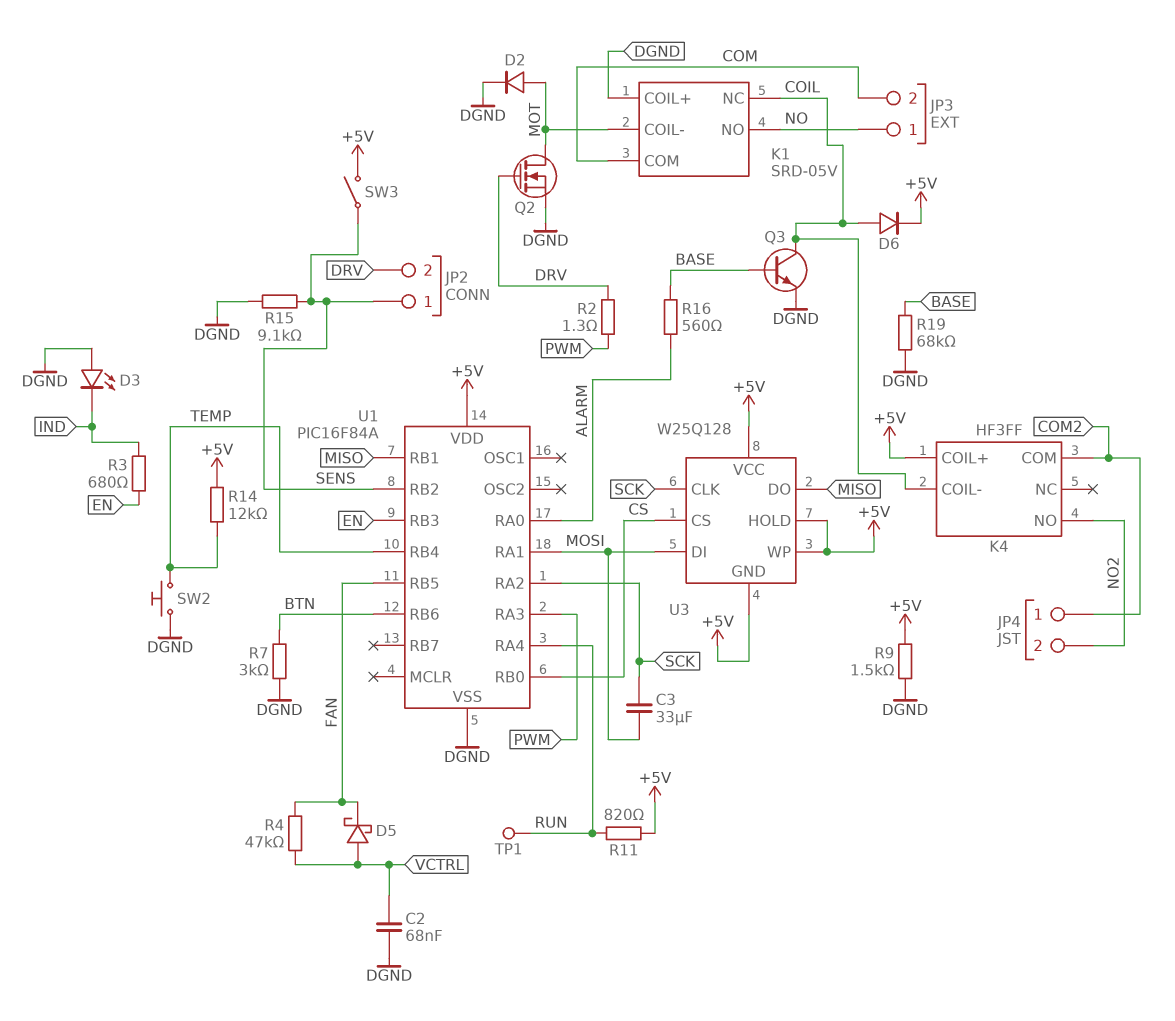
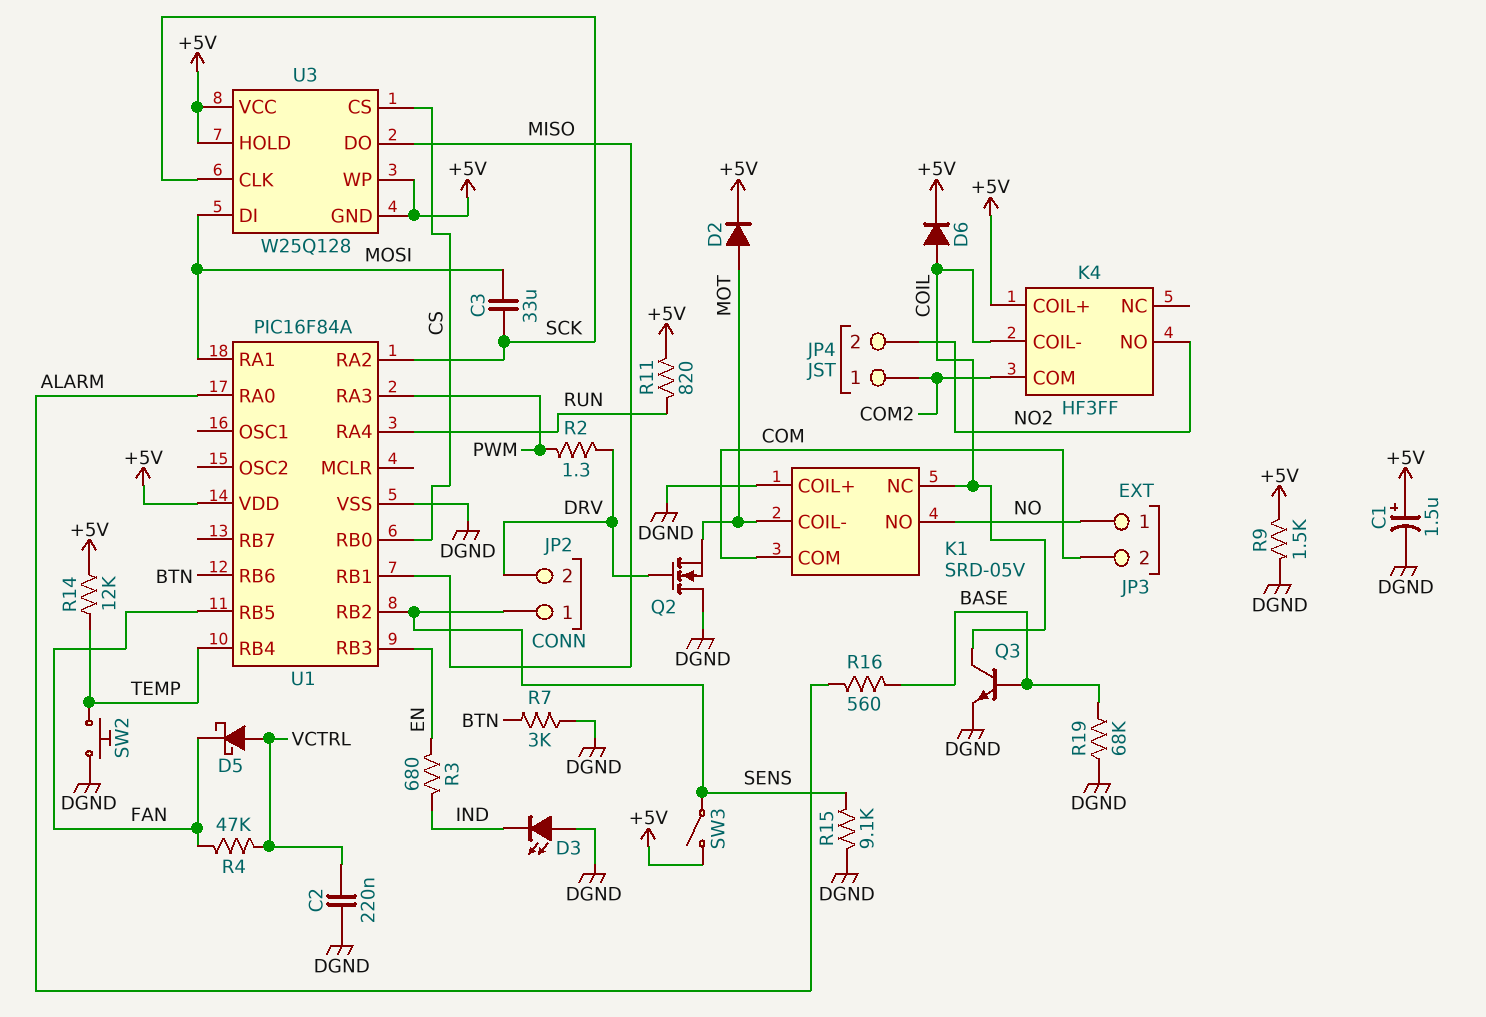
C1: none -> 1.5uF (plus +5V, minus DGND)
C2: 68nF (DGND, VCTRL) -> 220nF (DGND, VCTRL)
D2: diode (A MOT, K DGND) -> diode (A MOT, K +5V)
Q2: NMOS (G DRV, D MOT, S DGND) -> NMOS (G DRV, D DGND, S MOT)
TP1: test point (RUN) -> none

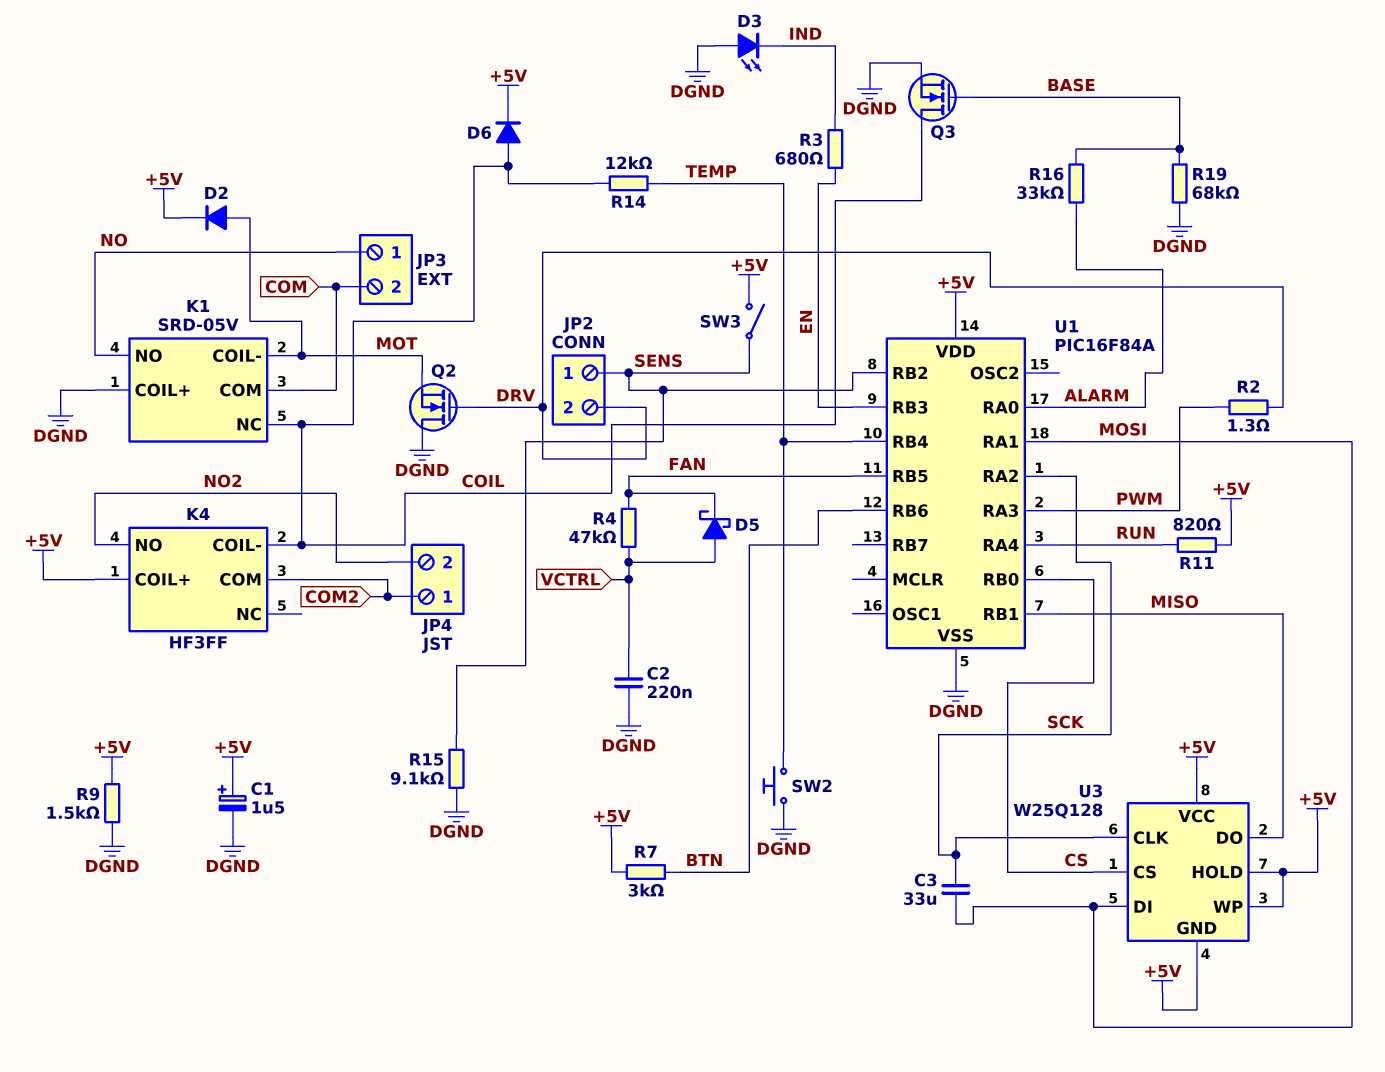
Q3: NPN (B BASE, C COIL, E DGND) -> NMOS (G BASE, D COIL, S DGND)
R7: 3k (BTN, DGND) -> 3k (+5V, BTN)
R14: 12k (+5V, TEMP) -> 12k (COIL, TEMP)
R16: 560 (ALARM, BASE) -> 33k (ALARM, BASE)

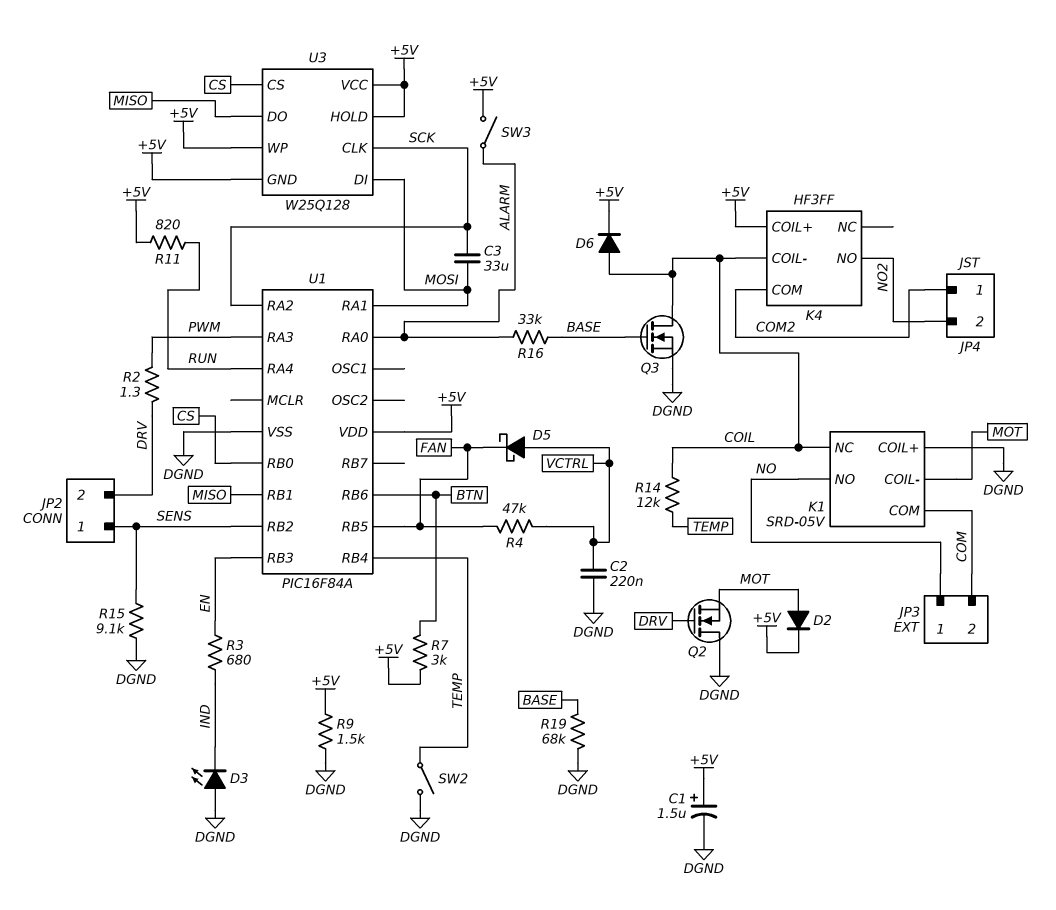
SW2: button (DGND, TEMP) -> switch (DGND, TEMP)
SW3: switch (+5V, SENS) -> switch (+5V, ALARM)

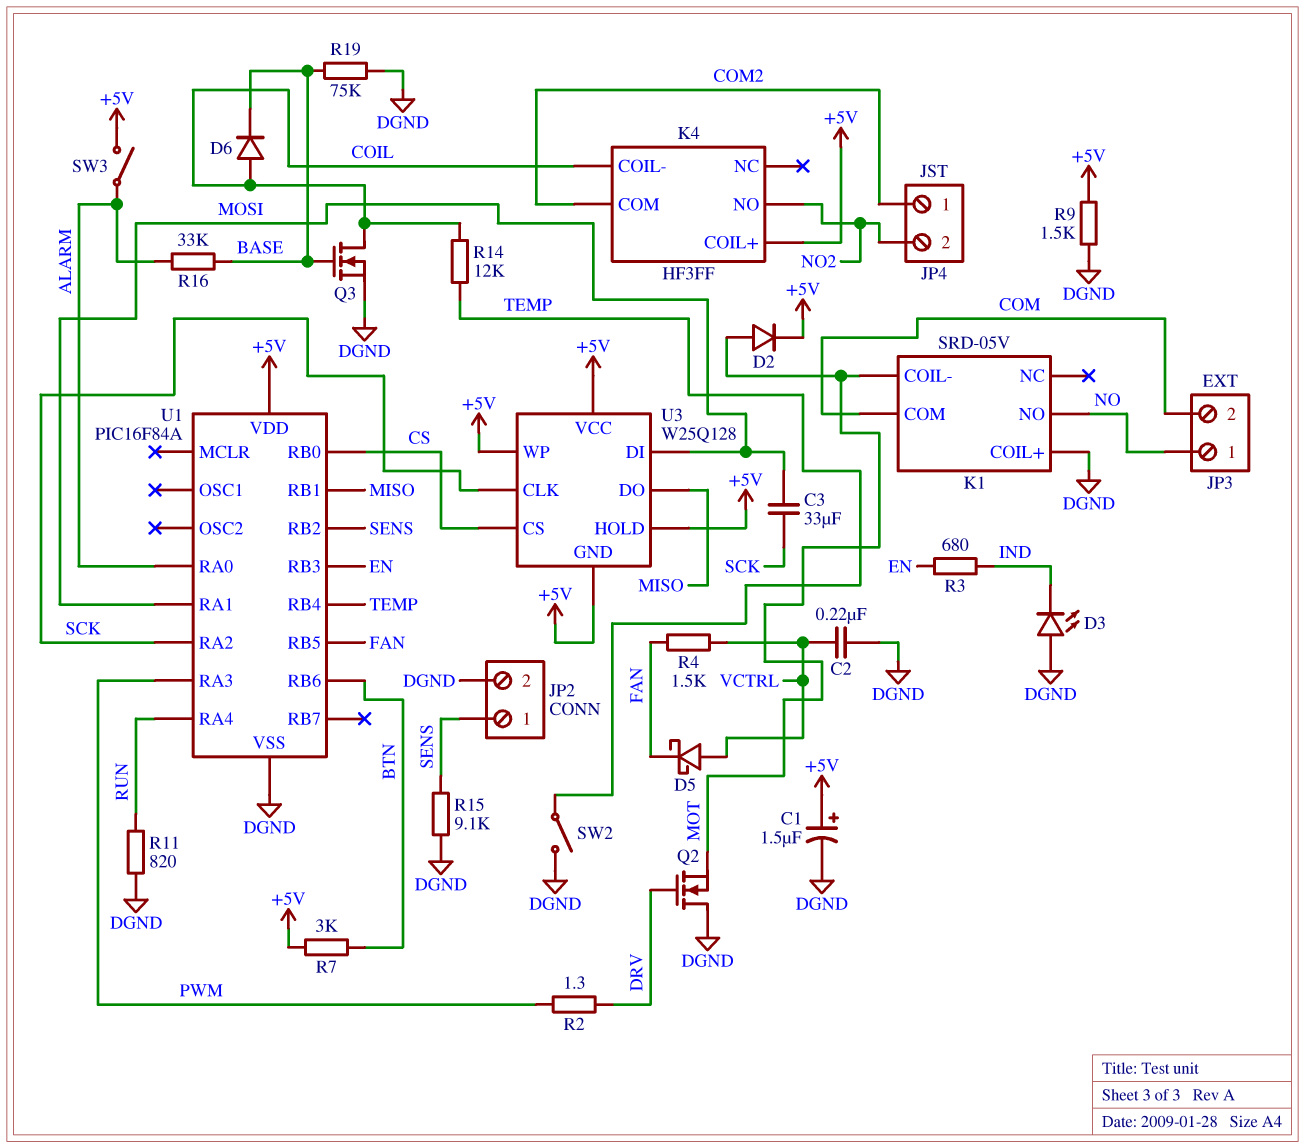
D6: diode (A COIL, K +5V) -> diode (A COIL, K BASE)
JP2 pin 2: DRV -> DGND
K1 pin NC: COIL -> none
R4: 47k (FAN, VCTRL) -> 1.5k (FAN, VCTRL)
R11: 820 (+5V, RUN) -> 820 (DGND, RUN)
R19: 68k (BASE, DGND) -> 75k (BASE, DGND)

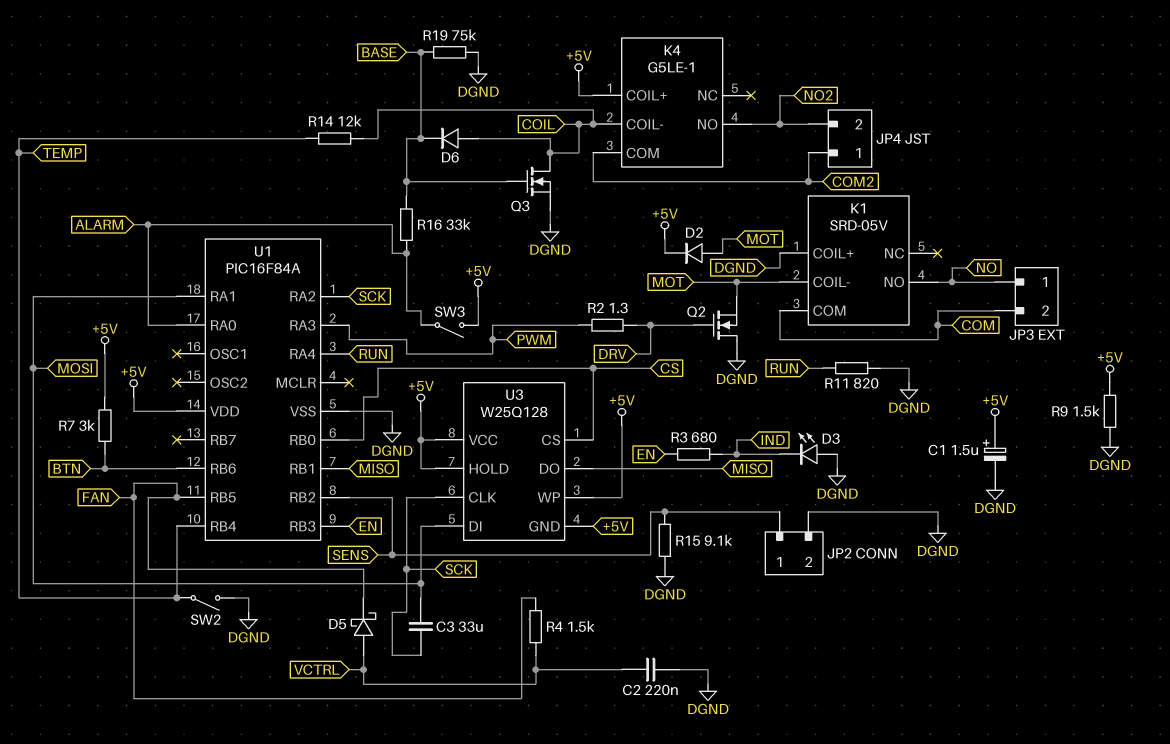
K4: HF3FF -> G5LE-1

